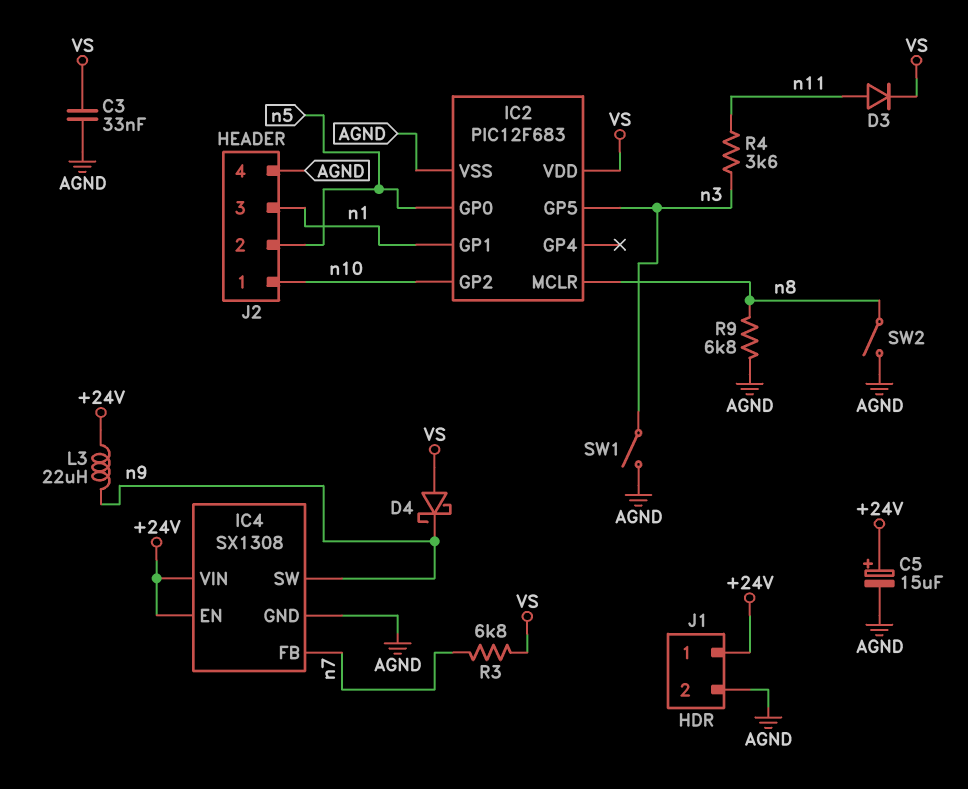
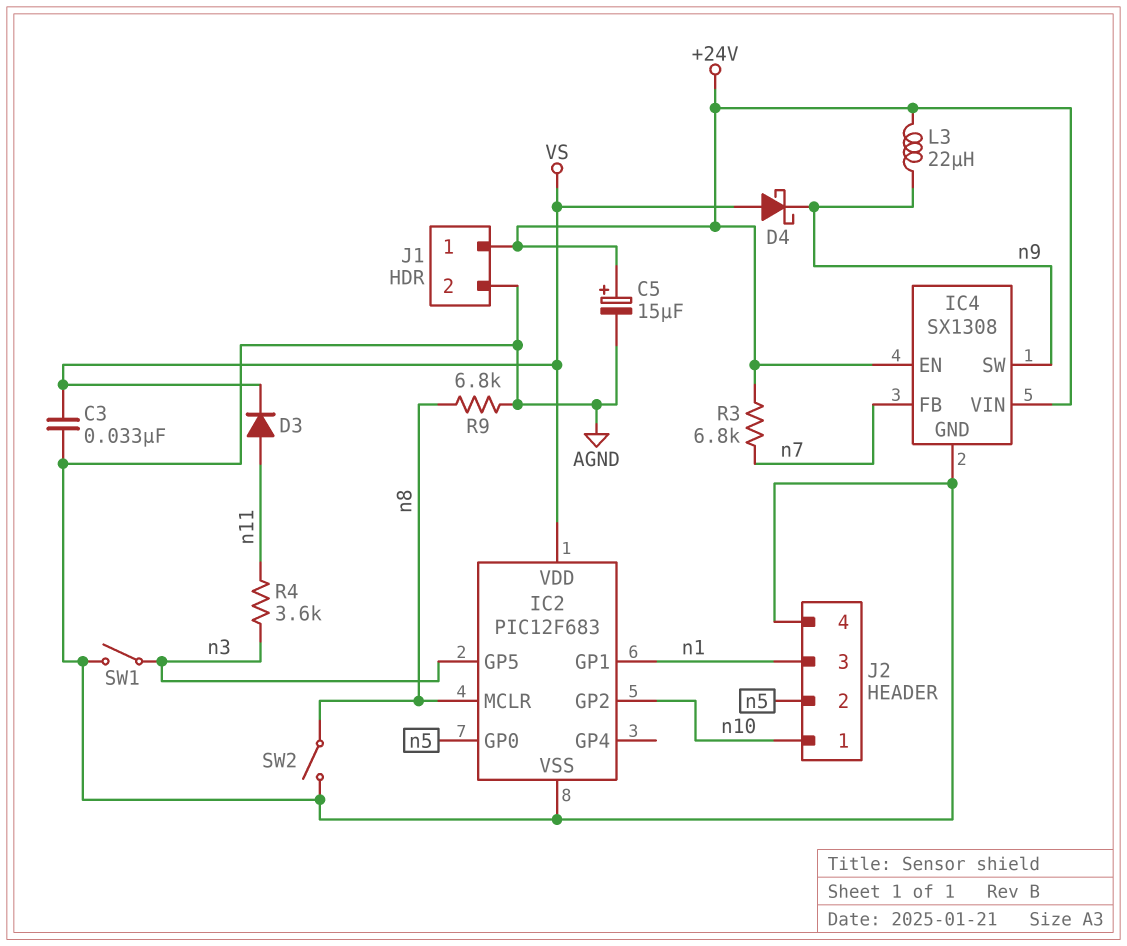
R3: 6.8k (VS, n7) -> 6.8k (+24V, n7)

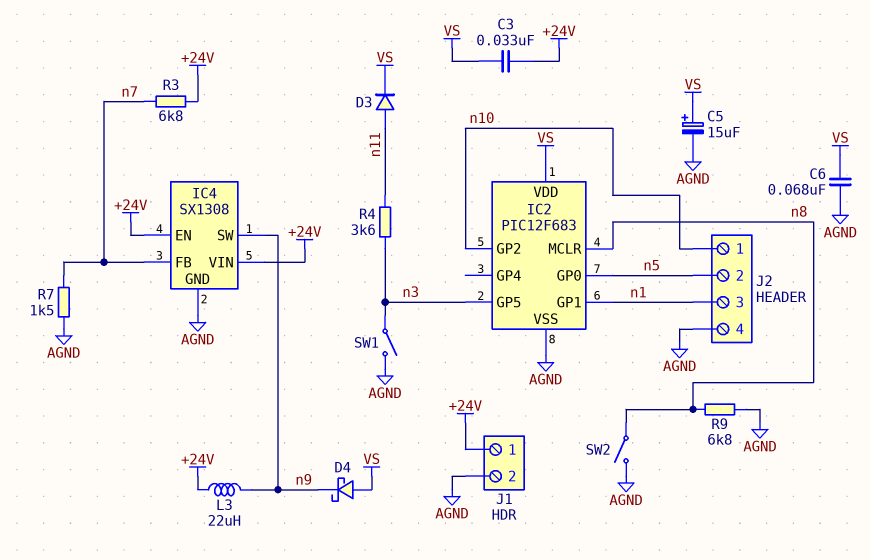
C3: 33nF (AGND, VS) -> 33nF (+24V, VS)
C5: 15uF (plus +24V, minus AGND) -> 15uF (plus VS, minus AGND)
C6: none -> 68nF (AGND, VS)
R7: none -> 1.5k (AGND, n7)

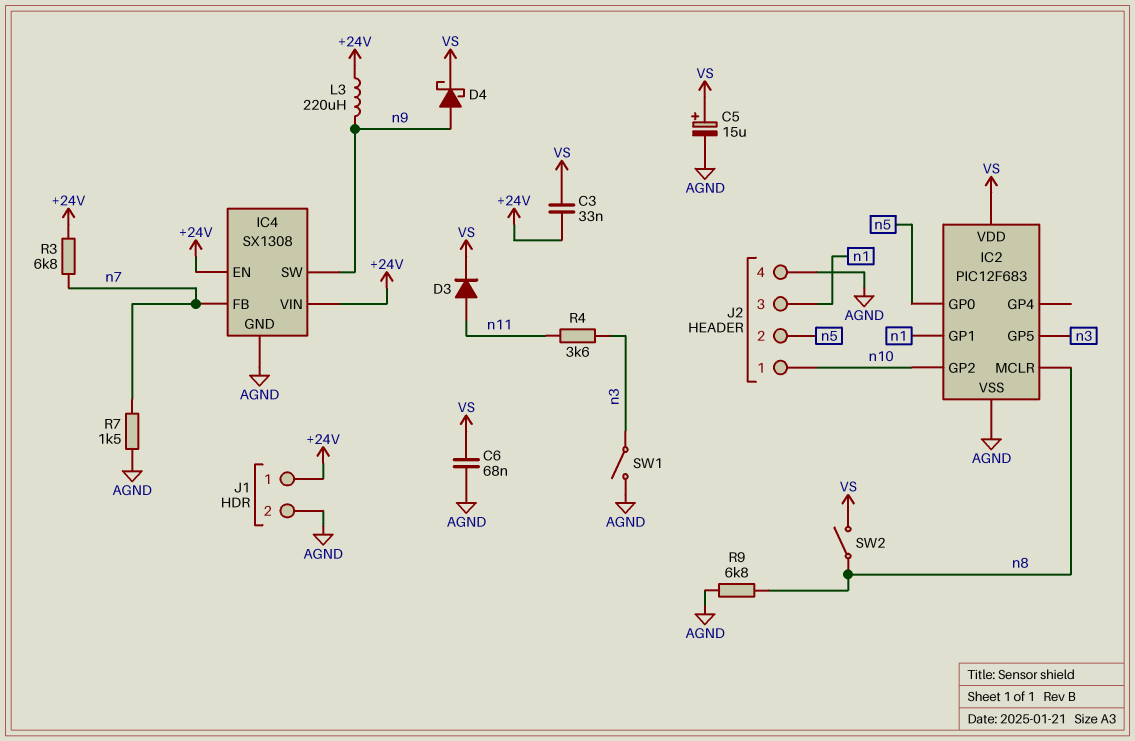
D4: schottky (A VS, K n9) -> schottky (A n9, K VS)
L3: 22uH (+24V, n9) -> 220uH (+24V, n9)
SW2: switch (AGND, n8) -> switch (VS, n8)

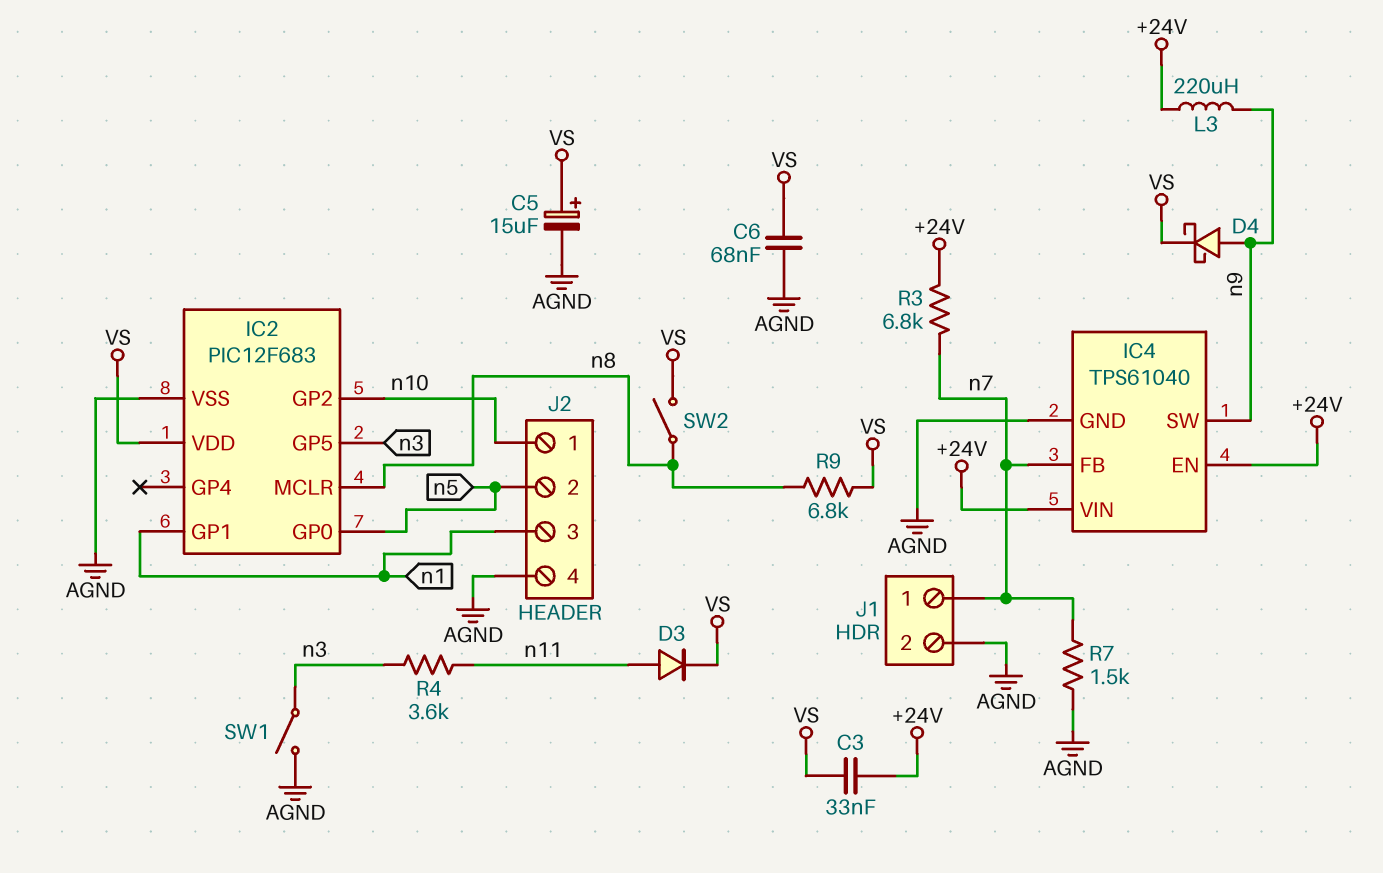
IC4: SX1308 -> TPS61040
J1 pin 1: +24V -> n7
R9: 6.8k (AGND, n8) -> 6.8k (VS, n8)

